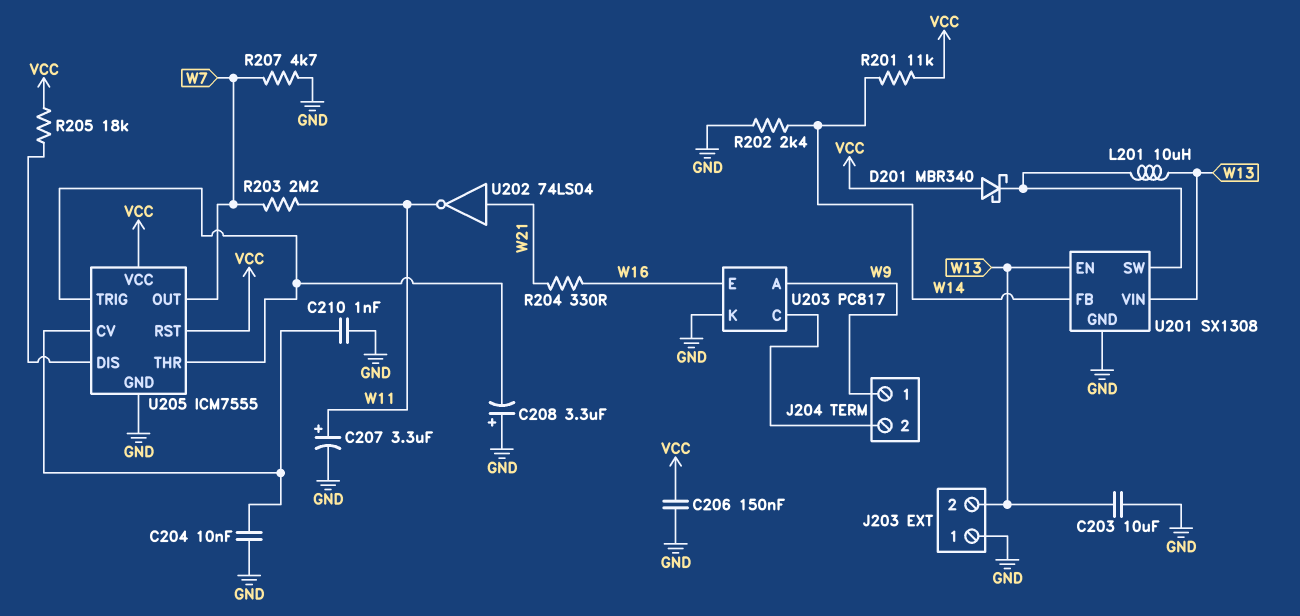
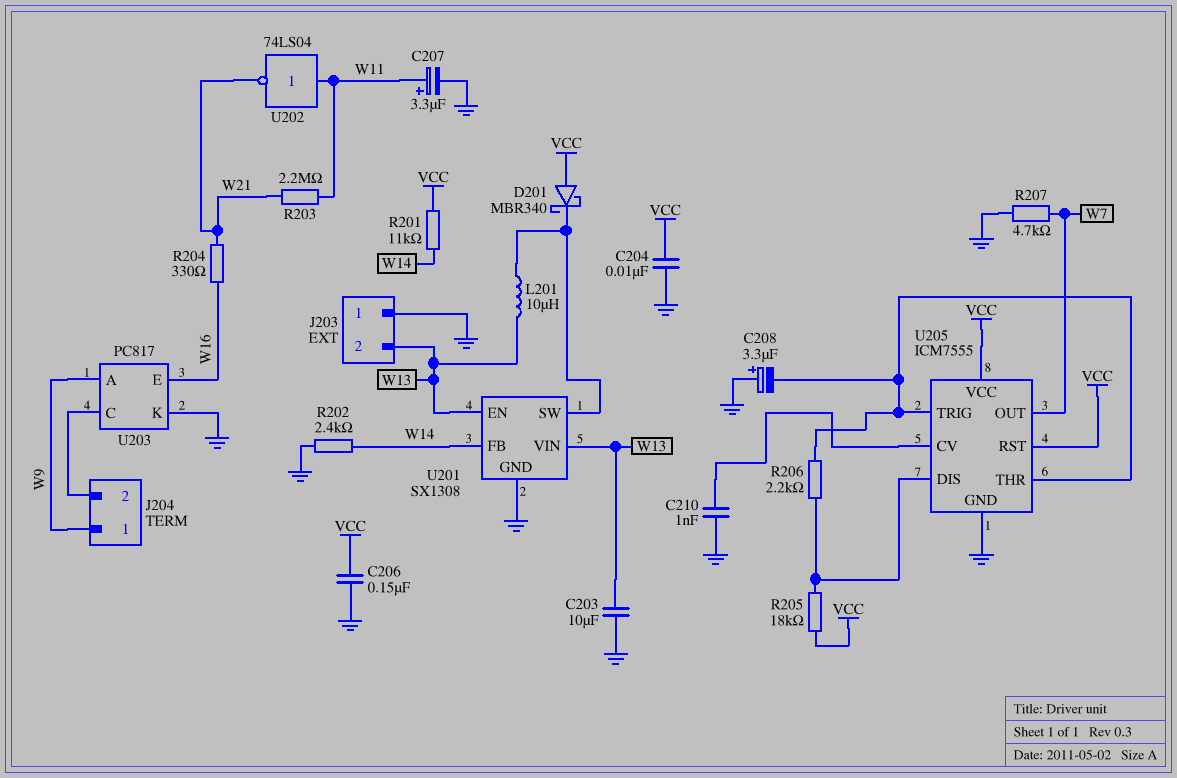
C204: 10nF (GND, U205/CV) -> 10nF (GND, VCC)
R203: 2.2M (W7, W11) -> 2.2M (W11, W21)
R206: none -> 2.2k (U205/DIS, U205/THR)
U202: NOT 74LS04 (in W21, out W11) -> NOT 74LS04 (in W11, out W21)

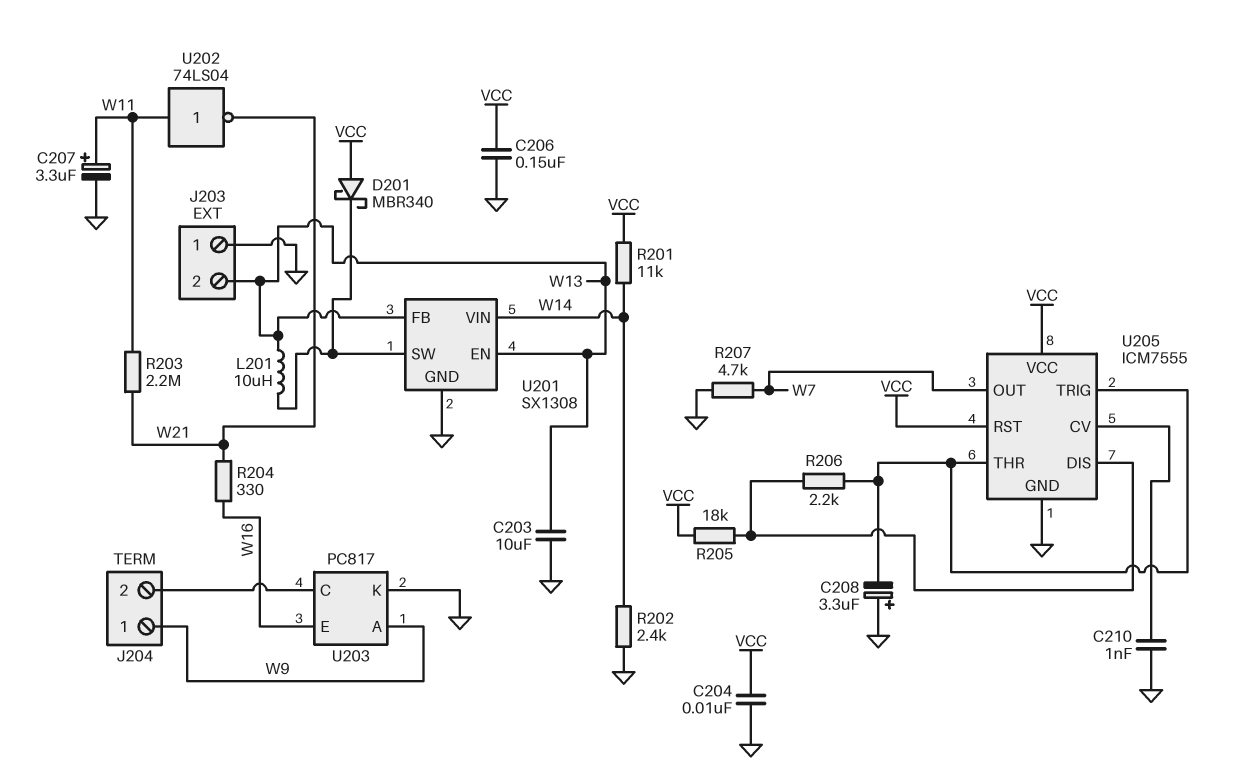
U201 pin FB: W14 -> W13
U201 pin VIN: W13 -> W14

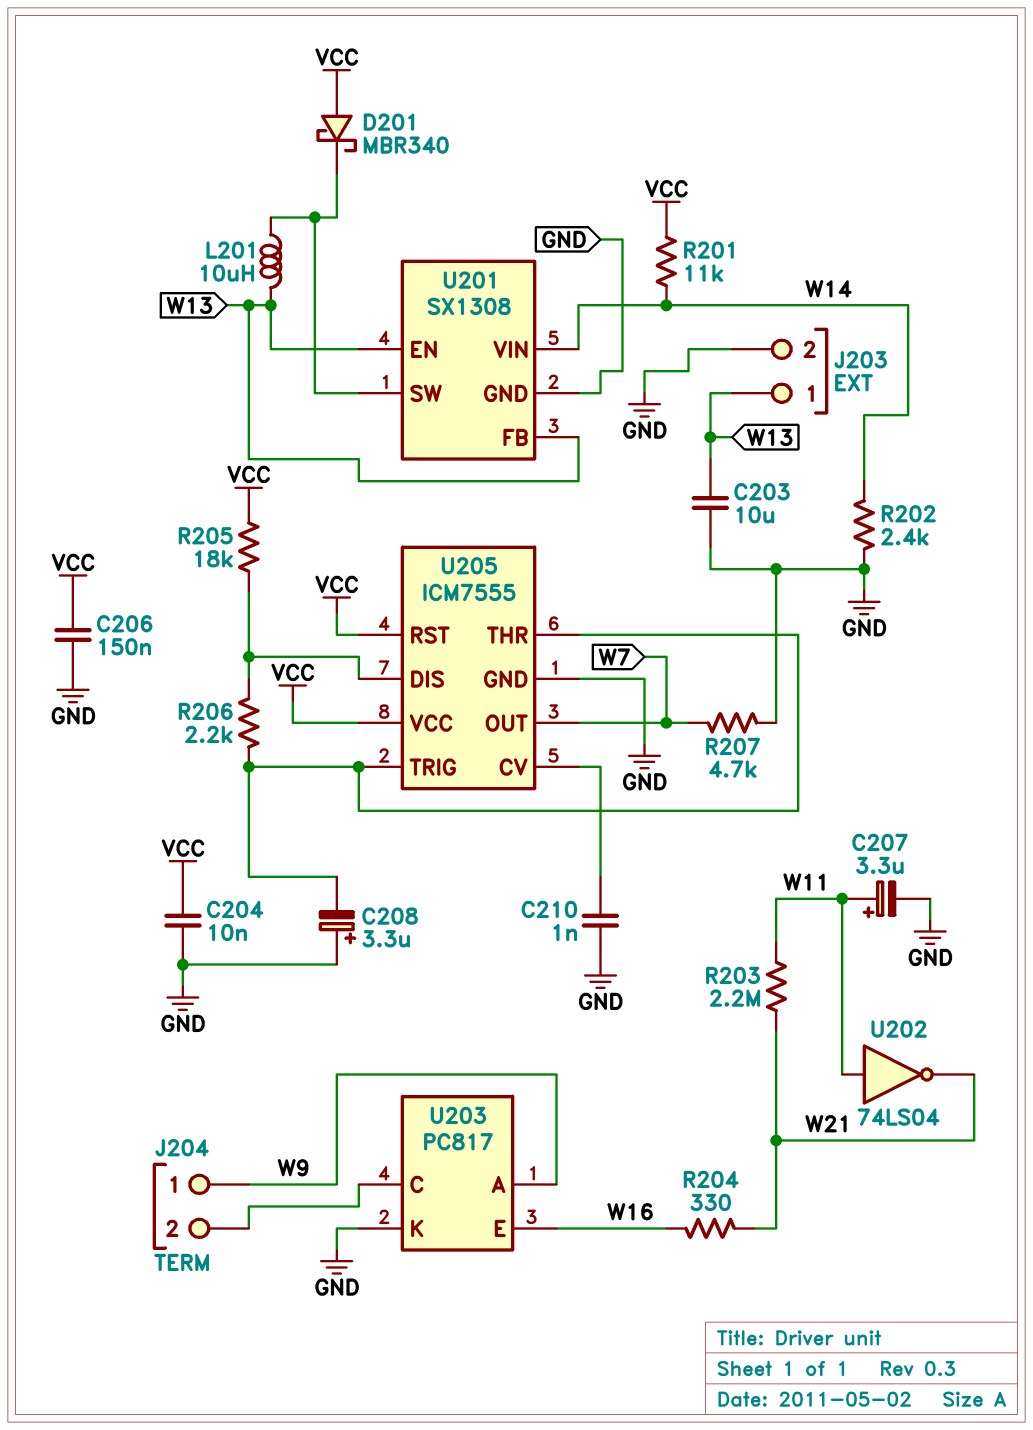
J203 pin 1: GND -> W13
J203 pin 2: W13 -> GND

